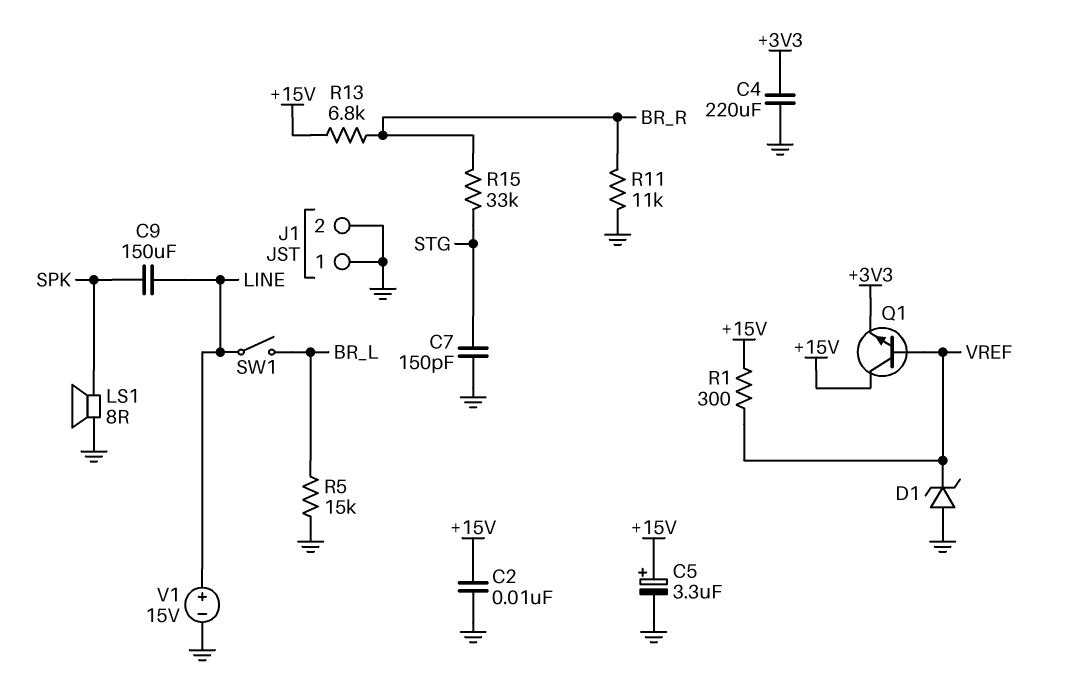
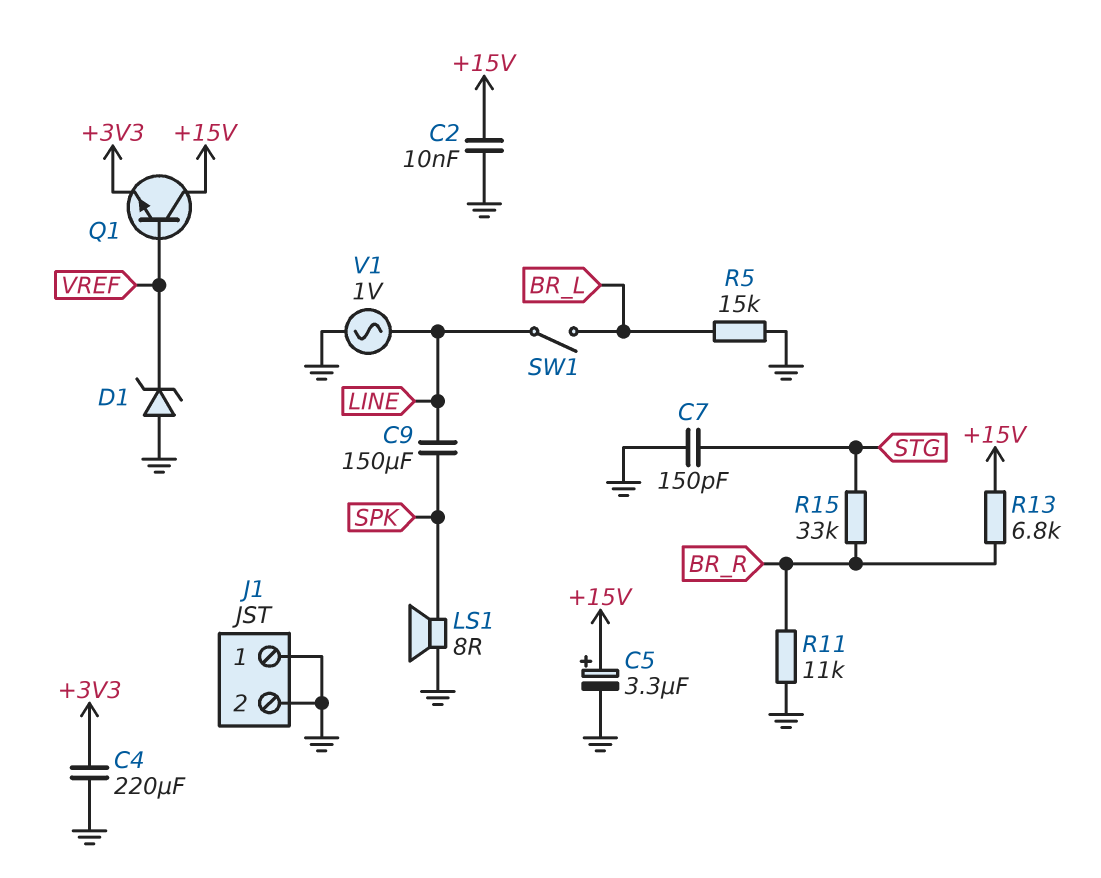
R1: 300 (+15V, VREF) -> none
V1: 15V (plus LINE, minus GND) -> AC 1V (GND, LINE)

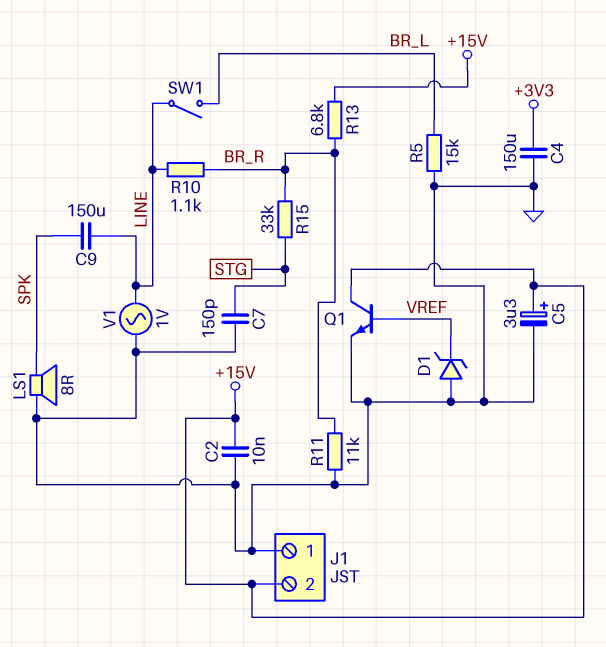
C4: 220uF (+3V3, GND) -> 150uF (+3V3, GND)
J1 pin 2: GND -> +15V
Q1: NPN (B VREF, C +15V, E +3V3) -> NPN (B VREF, C +15V, E GND)
R10: none -> 1.1k (BR_R, LINE)

